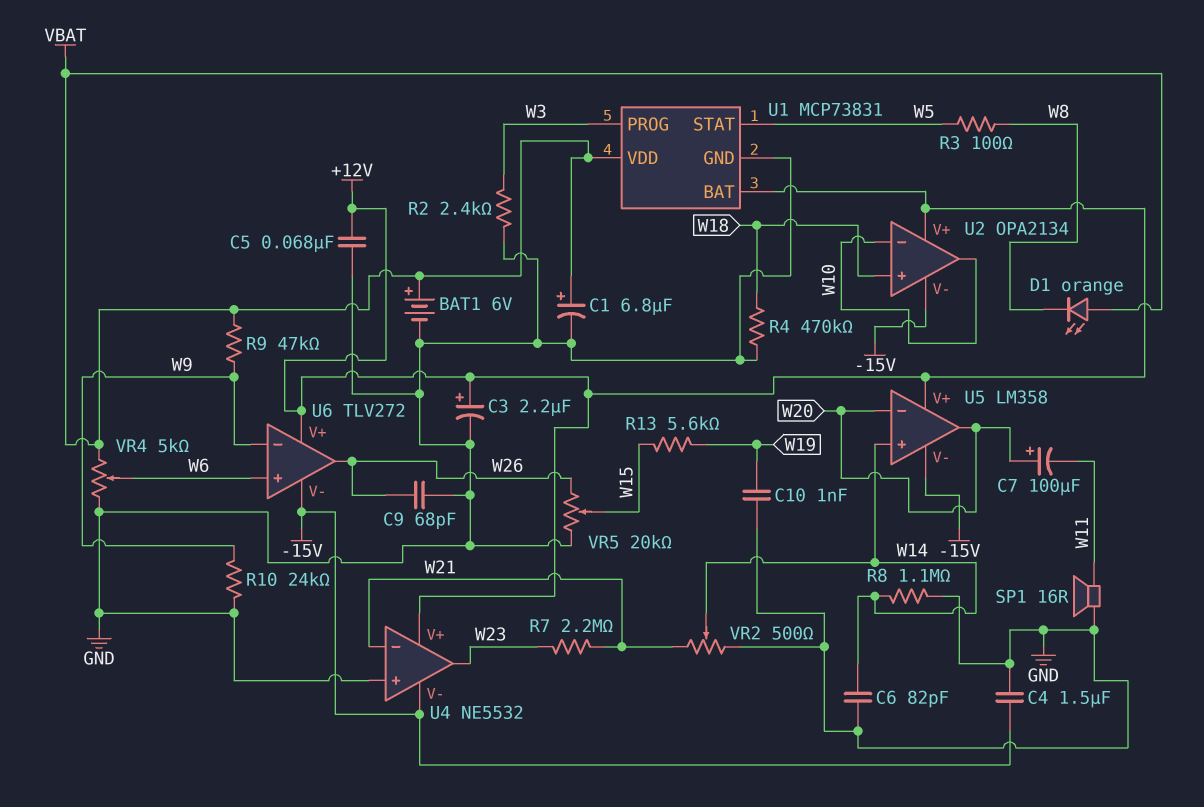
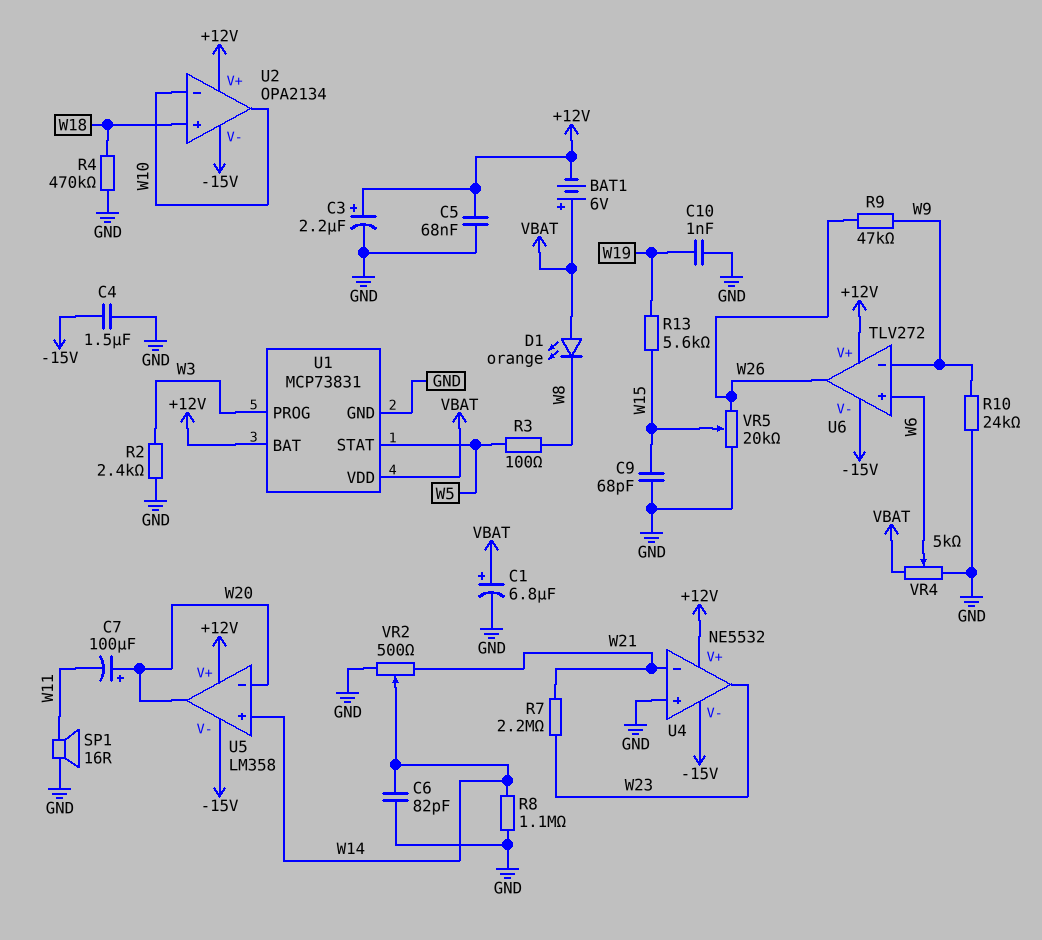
BAT1: 6V (plus VBAT, minus GND) -> 6V (plus VBAT, minus +12V)
C9: 68pF (GND, W26) -> 68pF (GND, W15)
R9: 47k (VBAT, W9) -> 47k (W9, W26)

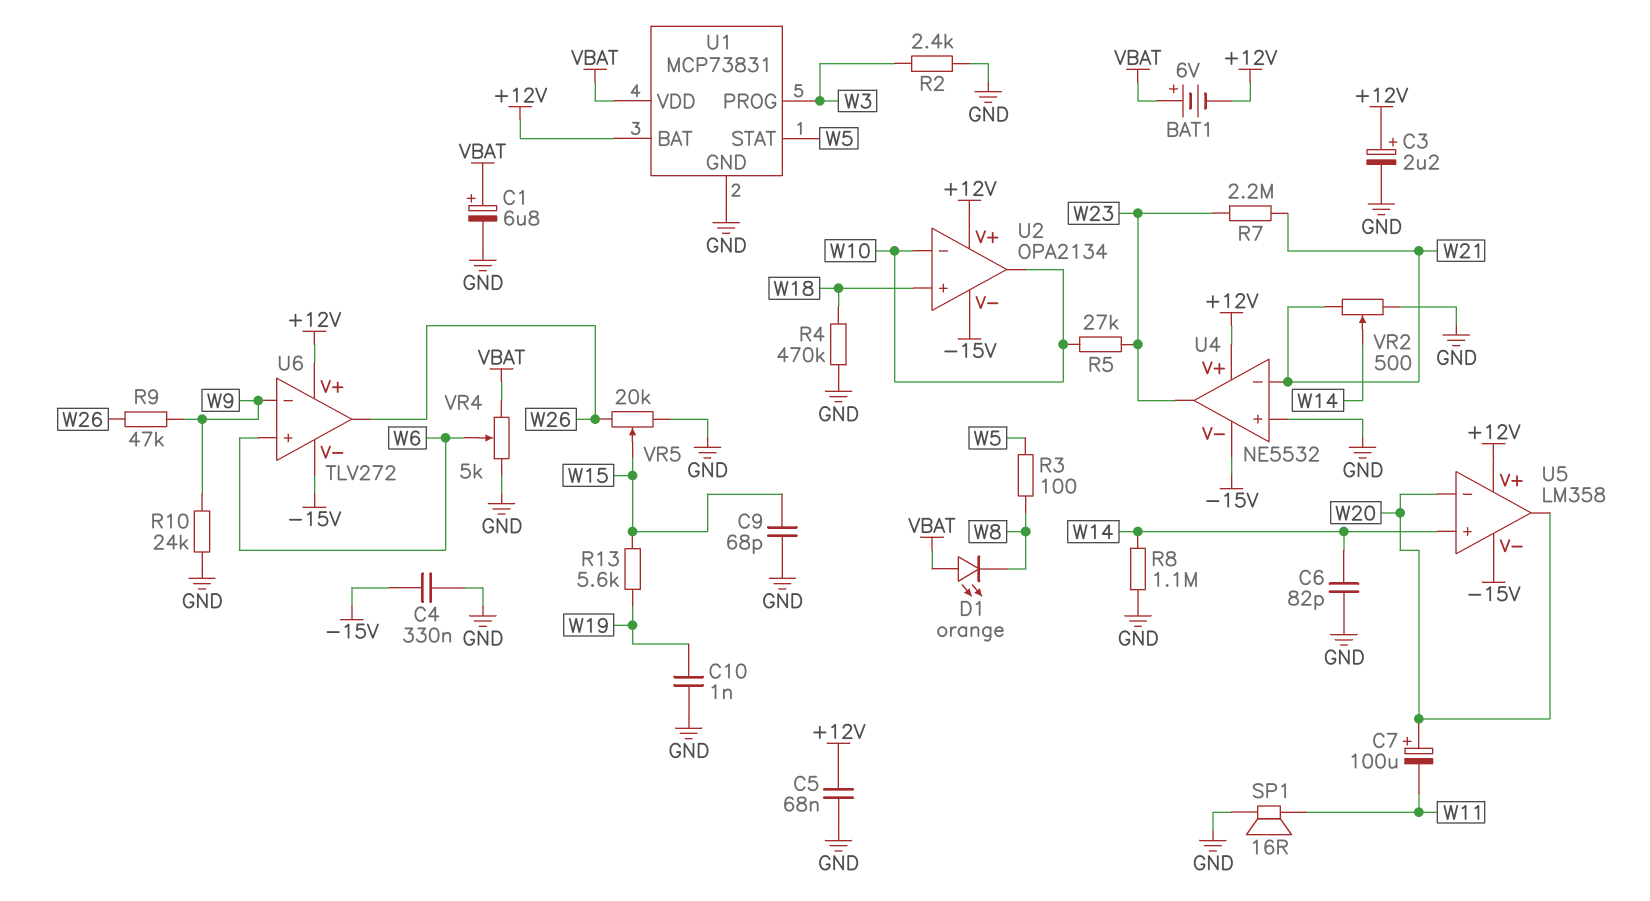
C4: 1.5uF (-15V, GND) -> 330nF (-15V, GND)
R5: none -> 27k (W10, W23)

